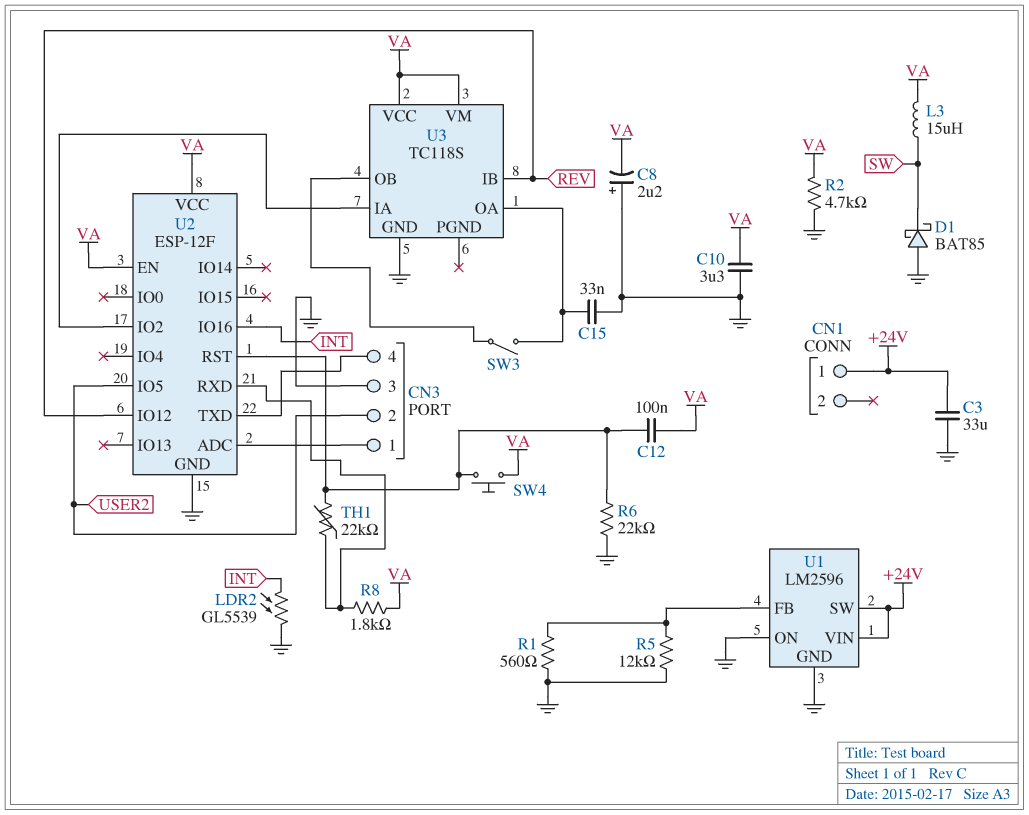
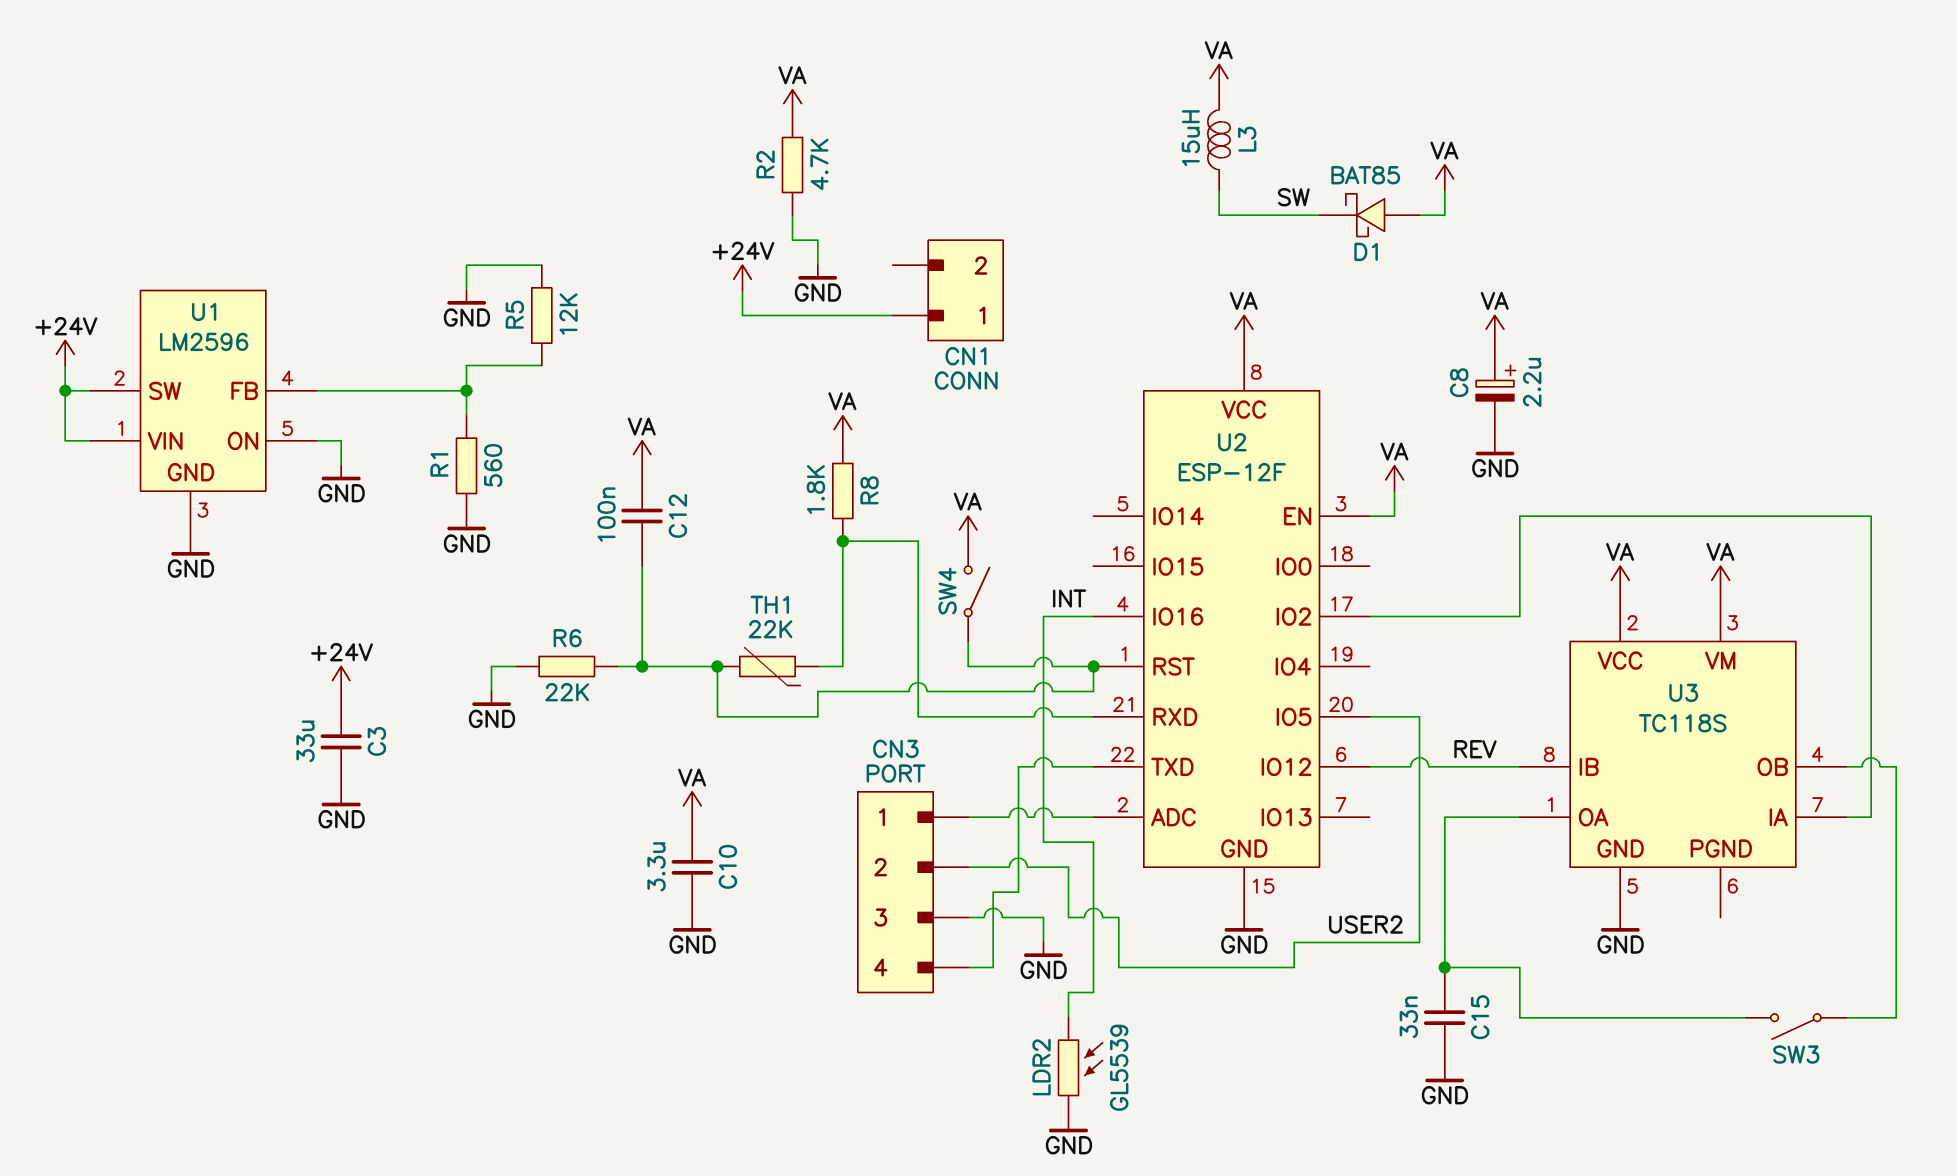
C8: 2.2uF (plus GND, minus VA) -> 2.2uF (plus VA, minus GND)
D1: schottky BAT85 (A GND, K SW) -> schottky BAT85 (A VA, K SW)
SW4: button (U2/RST, VA) -> switch (U2/RST, VA)

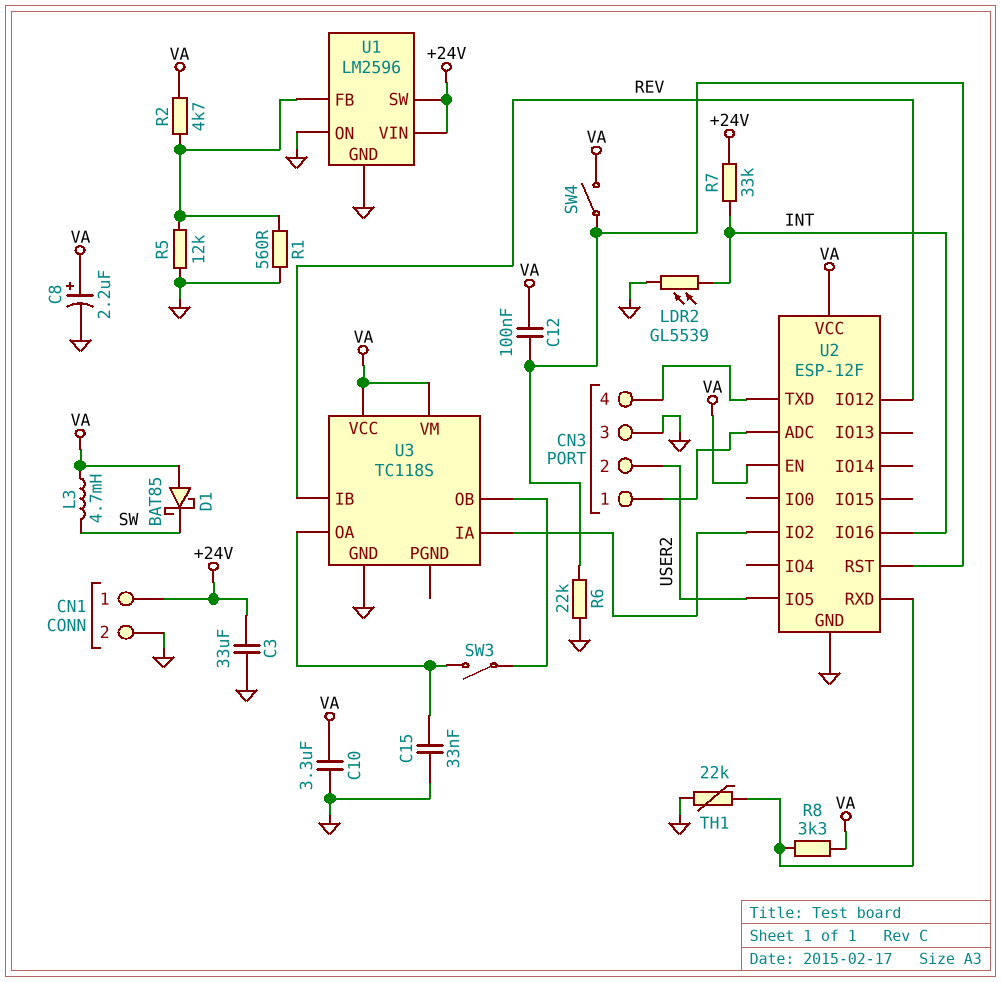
CN1 pin 2: none -> GND
L3: 15uH (SW, VA) -> 4.7mH (SW, VA)
R2: 4.7k (GND, VA) -> 4.7k (U1/FB, VA)
R7: none -> 33k (+24V, INT)
R8: 1.8k (U2/RXD, VA) -> 3.3k (U2/RXD, VA)
TH1: 22k (U2/RST, U2/RXD) -> 22k (GND, U2/RXD)

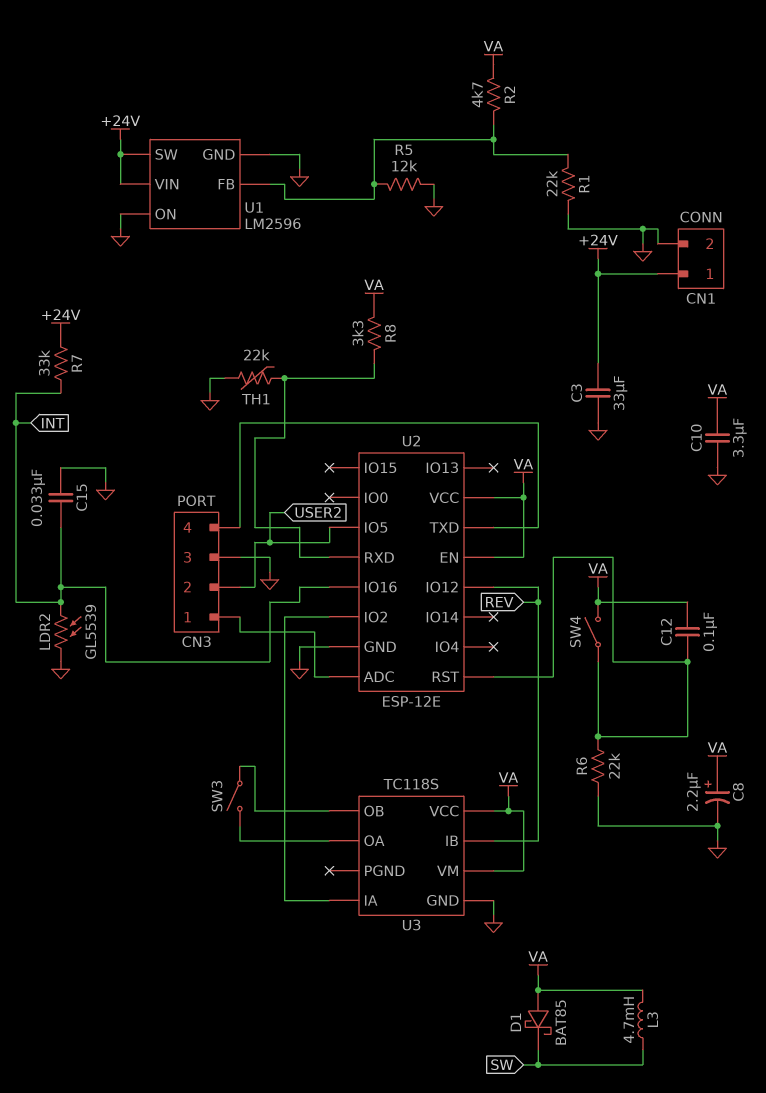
C15: 33nF (GND, U3/OA) -> 33nF (GND, INT)
R1: 560 (GND, U1/FB) -> 22k (GND, U1/FB)
U2: ESP-12F -> ESP-12E

